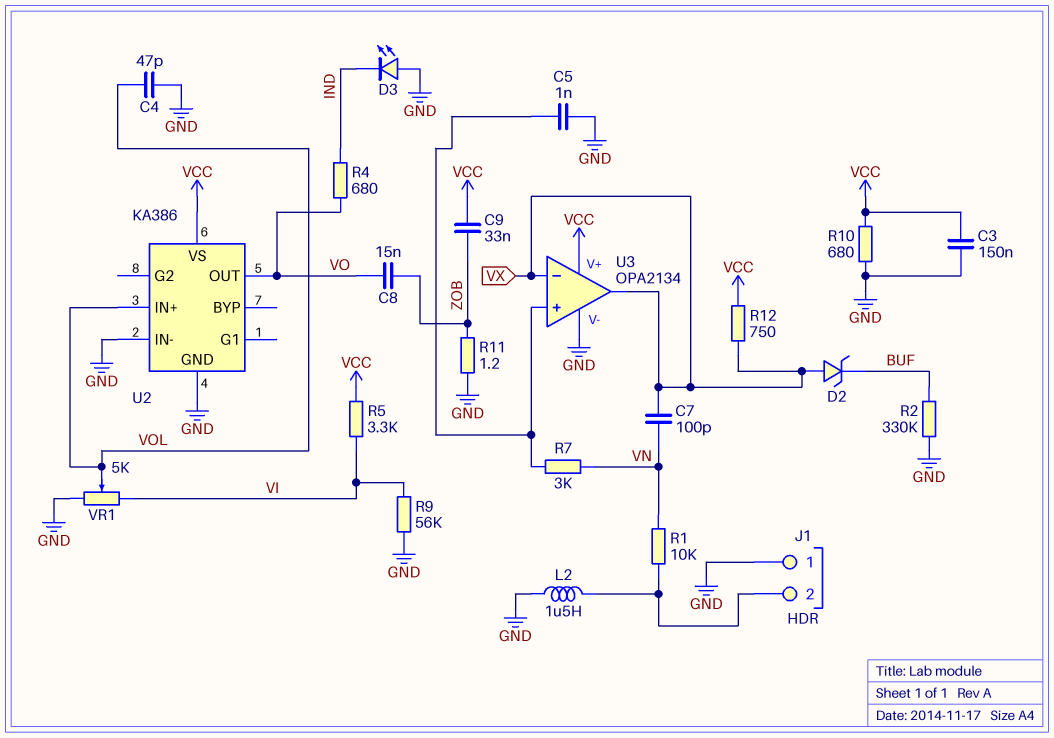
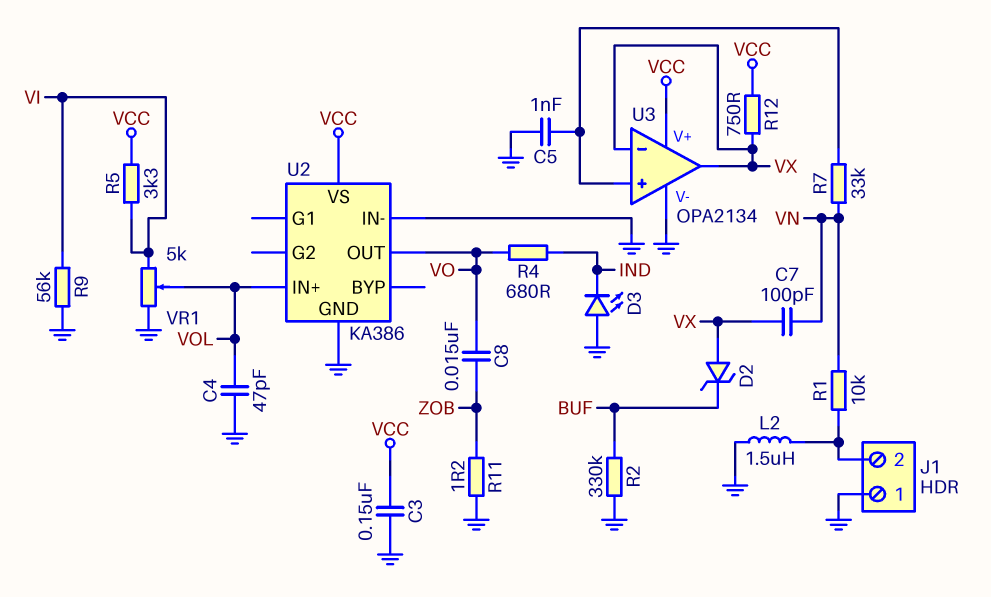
C9: 33nF (VCC, ZOB) -> none
R7: 3k (U3/in+, VN) -> 33k (U3/in+, VN)
R10: 680 (GND, VCC) -> none

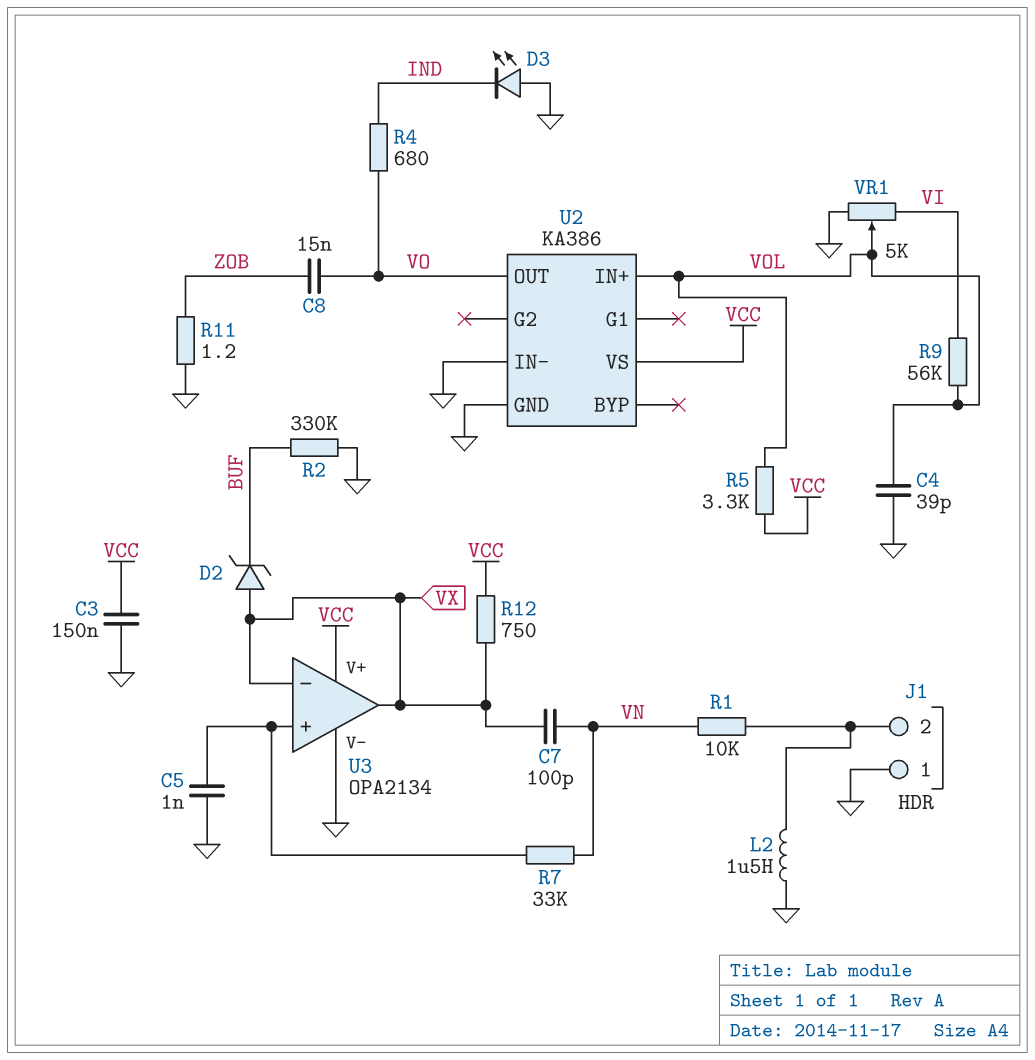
C4: 47pF (GND, VOL) -> 39pF (GND, VOL)
R5: 3.3k (VCC, VI) -> 3.3k (VCC, VOL)
R9: 56k (GND, VI) -> 56k (VI, VOL)

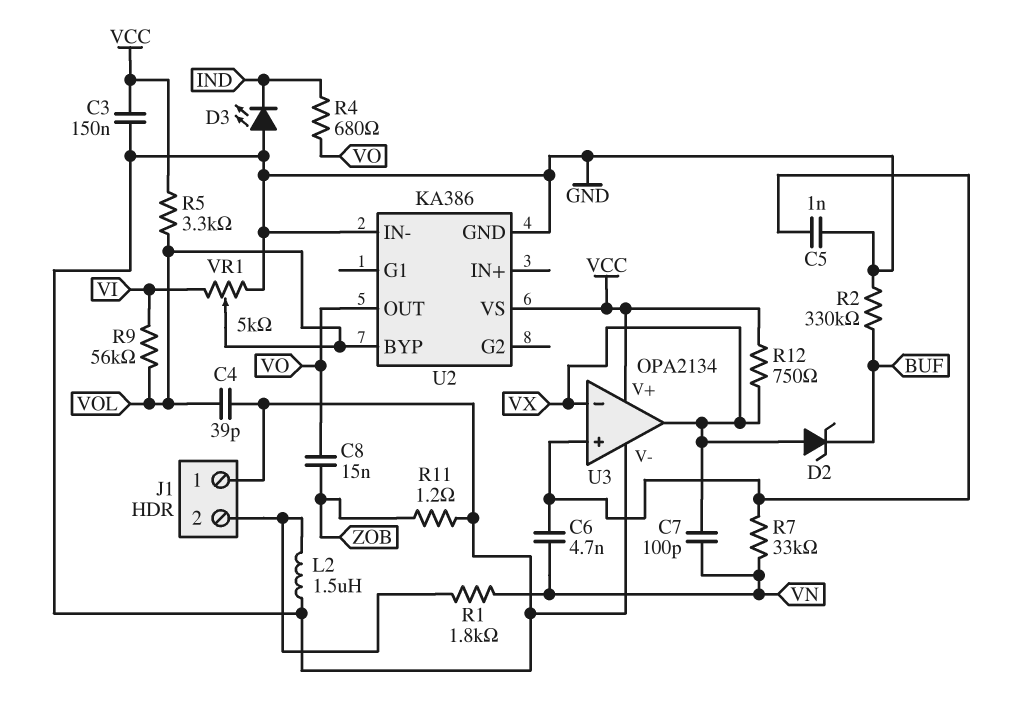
C6: none -> 4.7nF (U3/in+, VN)
R1: 10k (J1/2, VN) -> 1.8k (J1/2, VN)
U2 pin BYP: none -> VOL
U2 pin IN+: VOL -> none

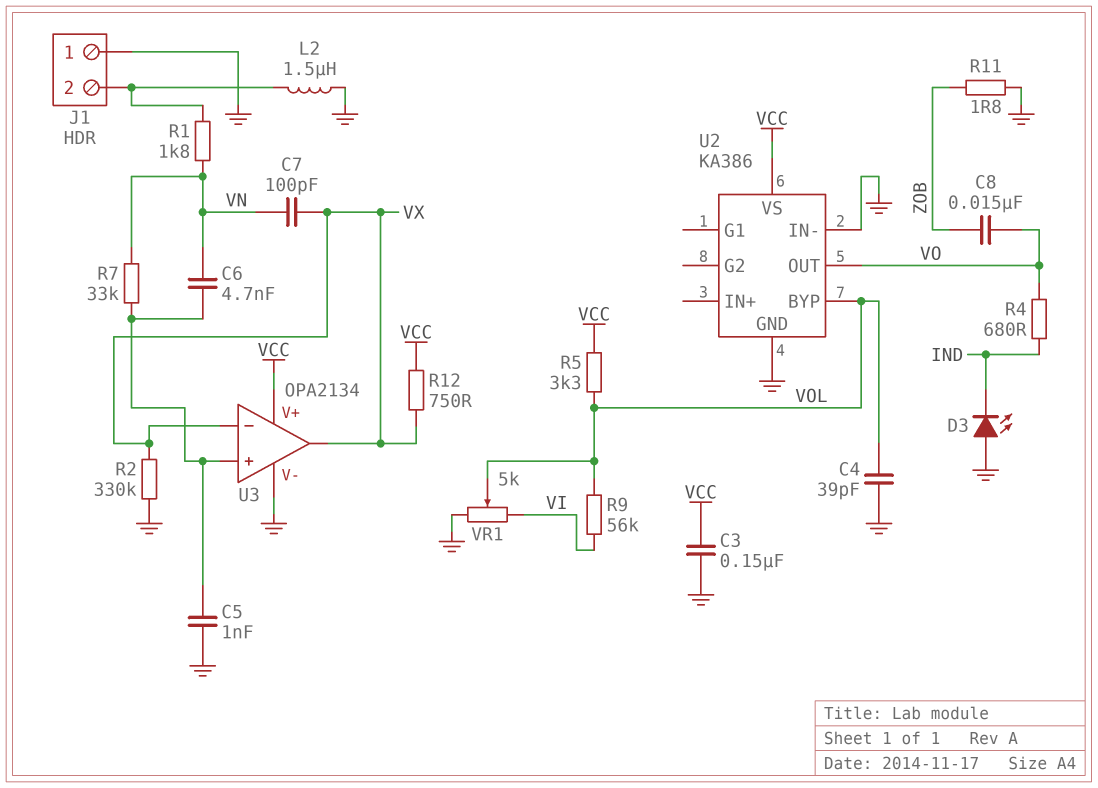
D2: zener (A VX, K BUF) -> none
R2: 330k (BUF, GND) -> 330k (GND, VX)
R11: 1.2 (GND, ZOB) -> 1.8 (GND, ZOB)

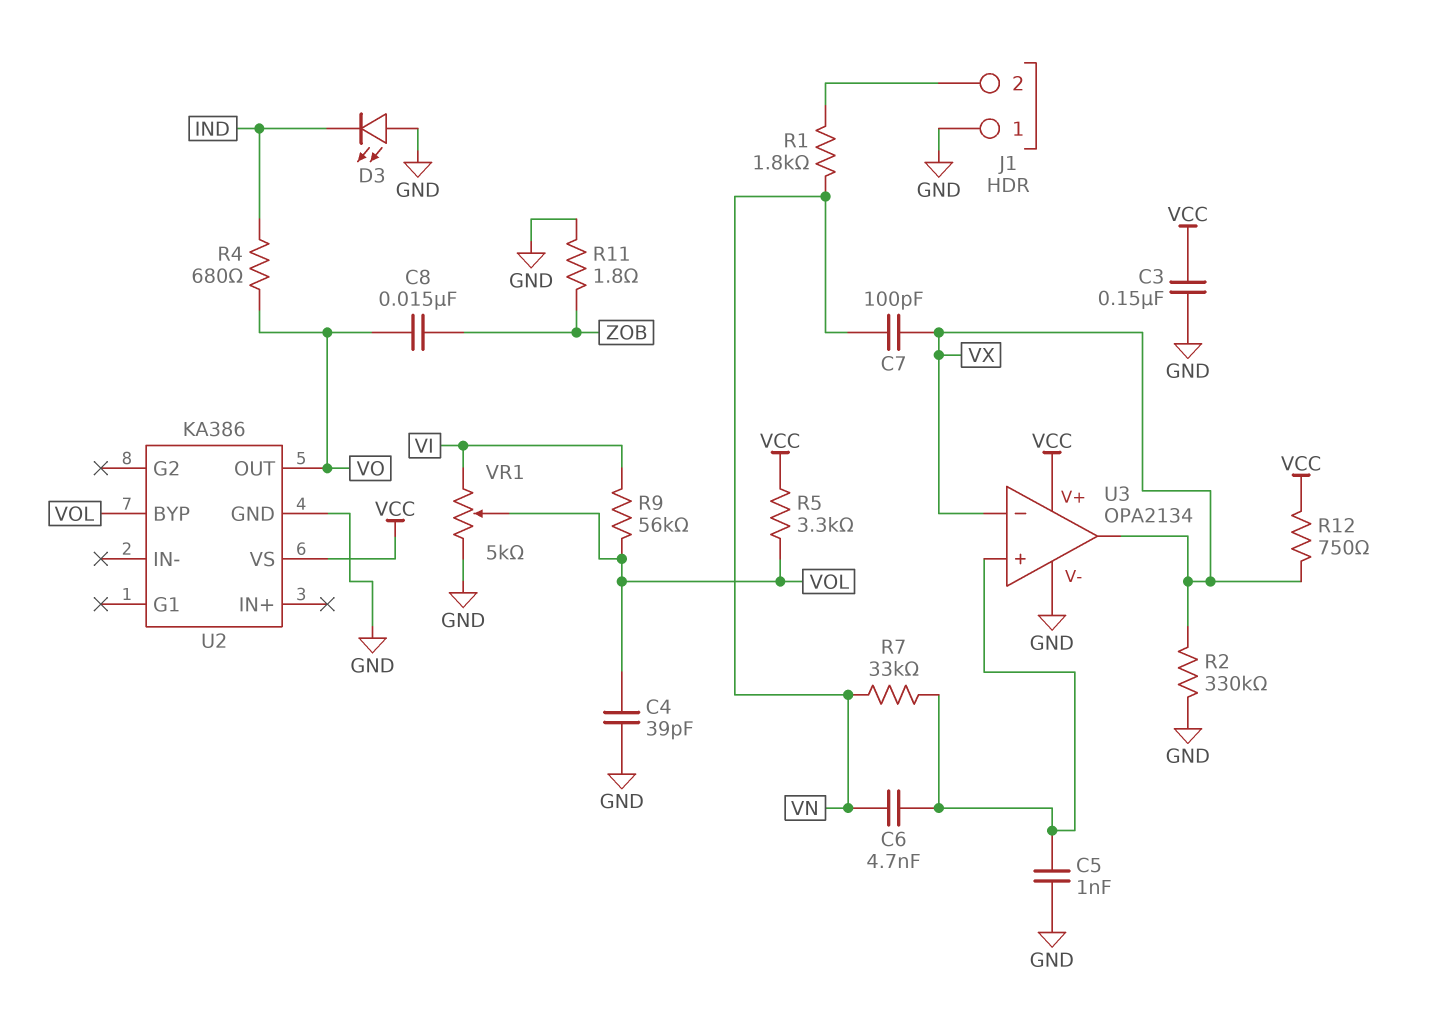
L2: 1.5uH (GND, J1/2) -> none
U2 pin IN-: GND -> none

